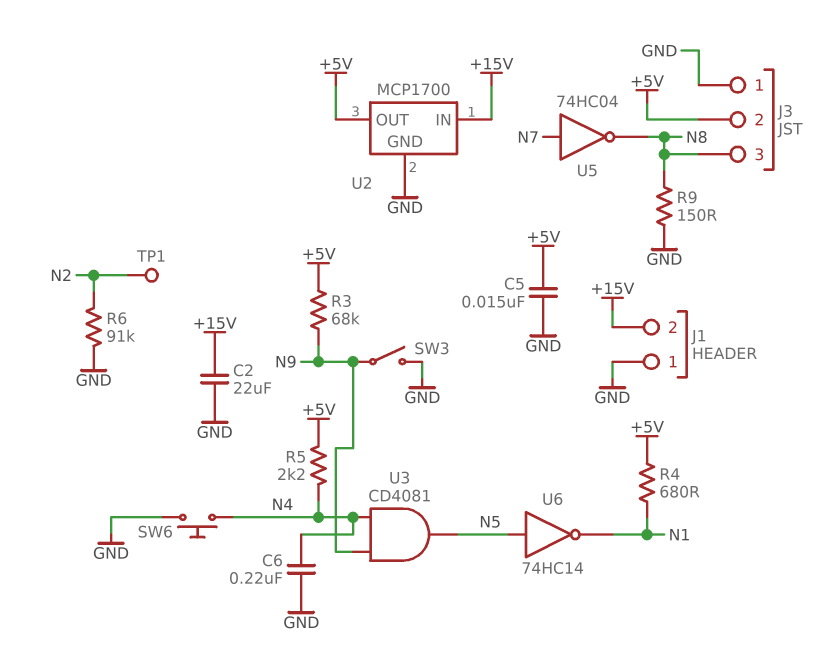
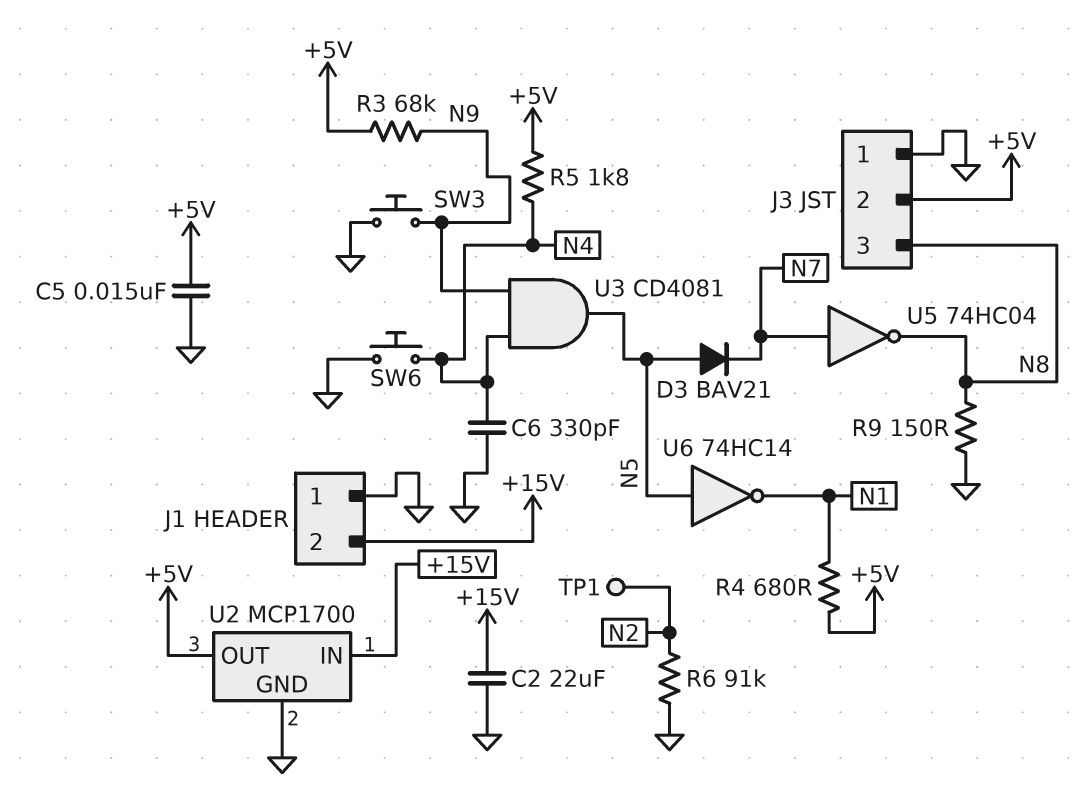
C6: 220nF (GND, N4) -> 330pF (GND, N4)
D3: none -> diode BAV21 (A N5, K N7)
R5: 2.2k (+5V, N4) -> 1.8k (+5V, N4)
SW3: switch (GND, N9) -> button (GND, N9)

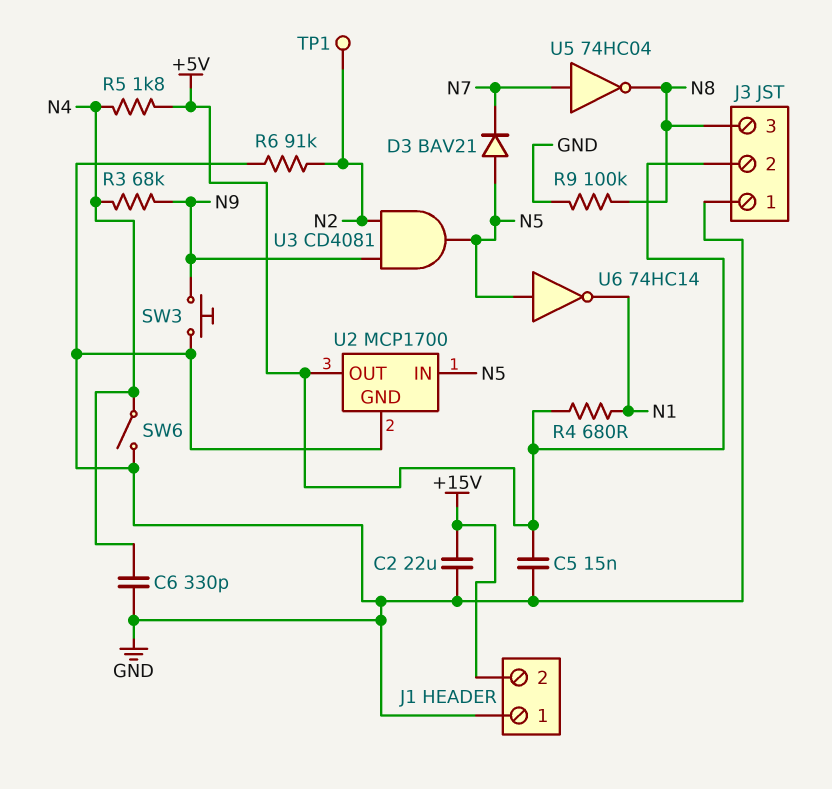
R3: 68k (+5V, N9) -> 68k (N4, N9)
R9: 150 (GND, N8) -> 100k (GND, N8)
SW6: button (GND, N4) -> switch (GND, N4)
U2 pin IN: +15V -> N5
U3: AND CD4081 (in N4, in N9, out N5) -> AND CD4081 (in N2, in N9, out N5)

